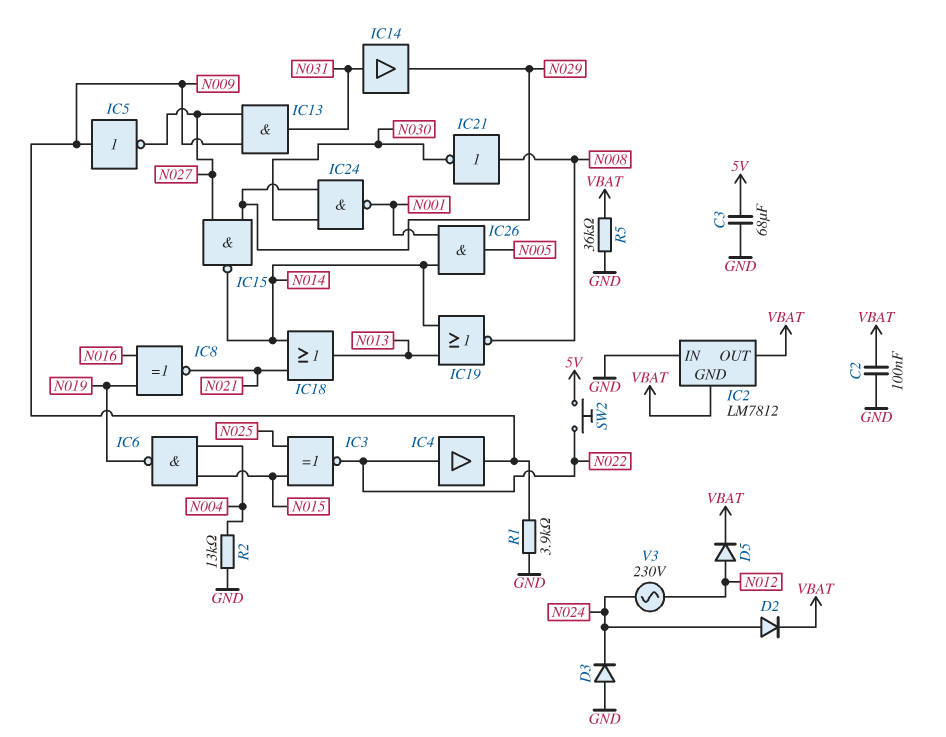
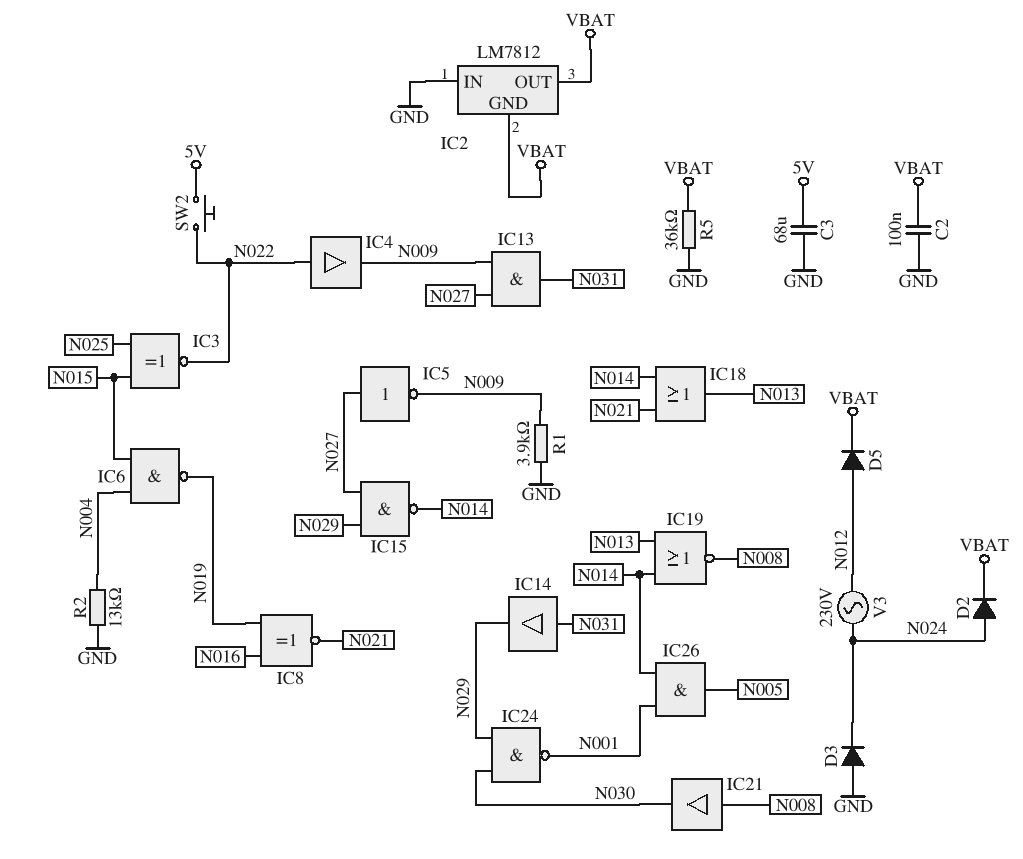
IC5: NOT (in N009, out N027) -> NOT (in N027, out N009)
IC21: NOT (in N008, out N030) -> buffer (in N008, out N030)

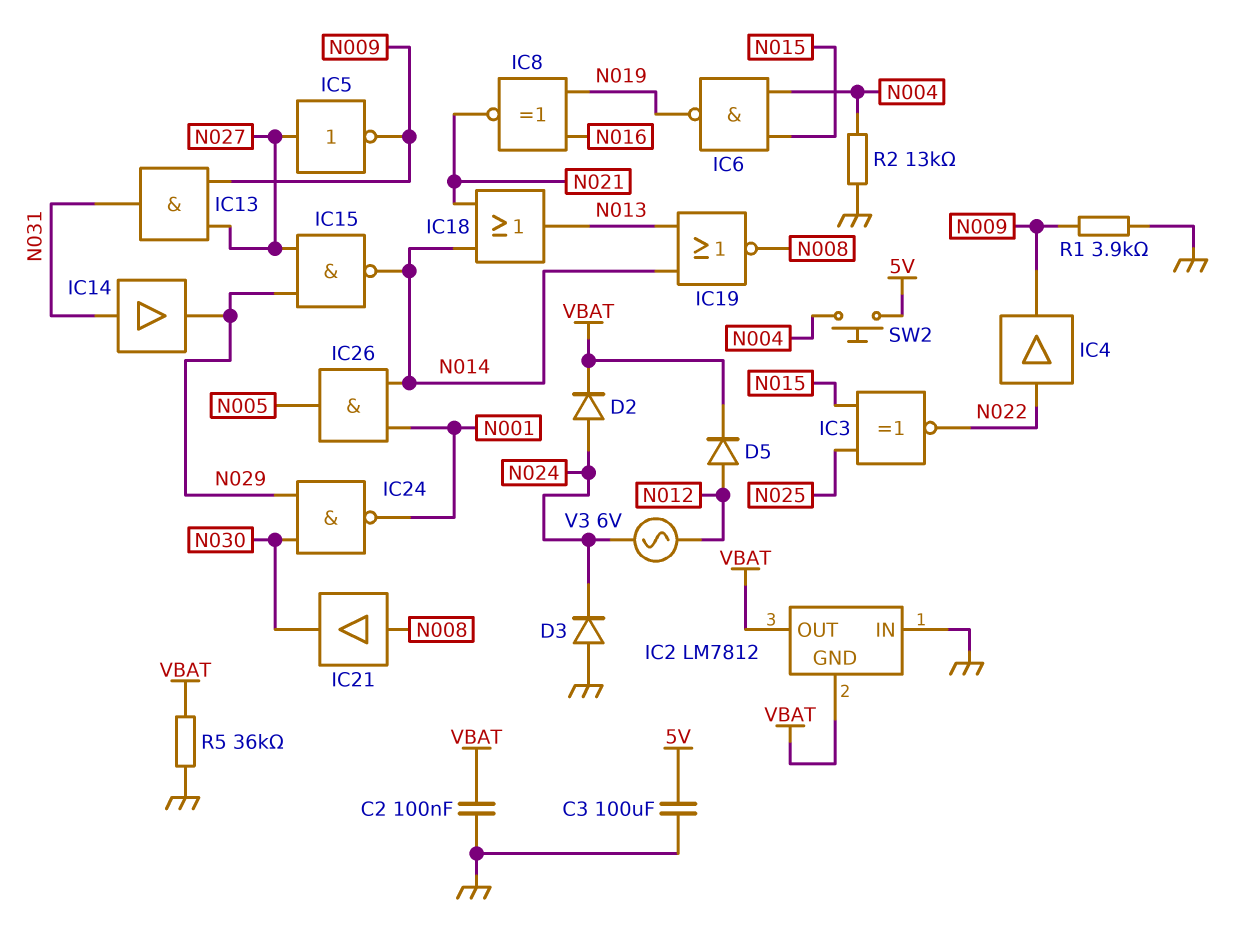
C3: 68uF (5V, GND) -> 100uF (5V, GND)
SW2: button (5V, N022) -> button (5V, N004)
V3: AC 230V (N012, N024) -> AC 6V (N012, N024)

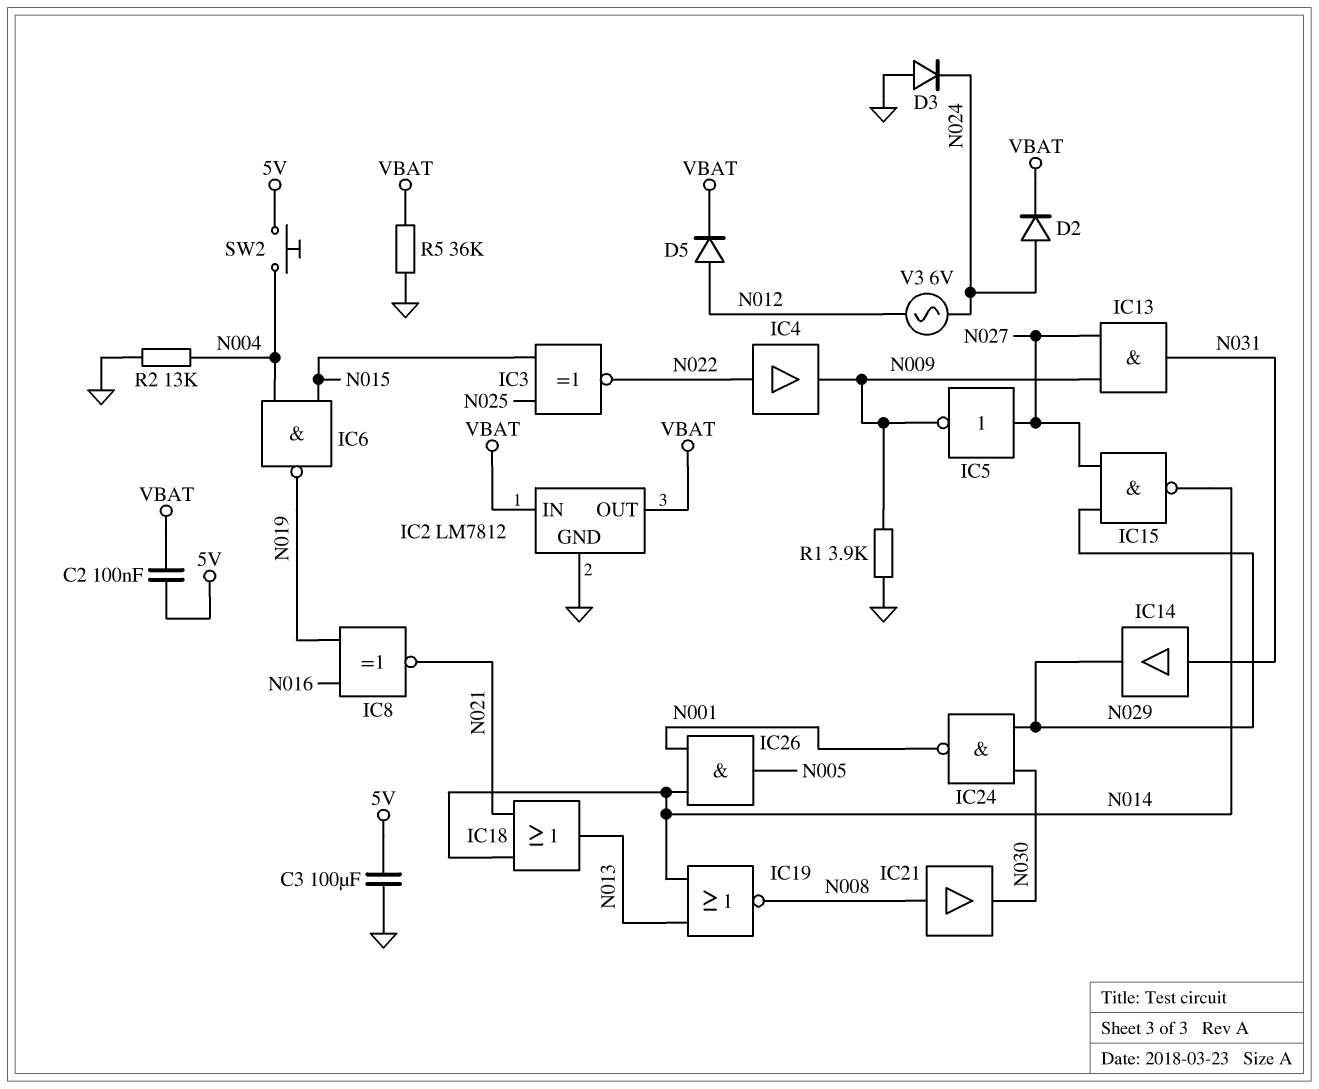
C2: 100nF (GND, VBAT) -> 100nF (5V, VBAT)
IC2 pin GND: VBAT -> GND
IC2 pin IN: GND -> VBAT

